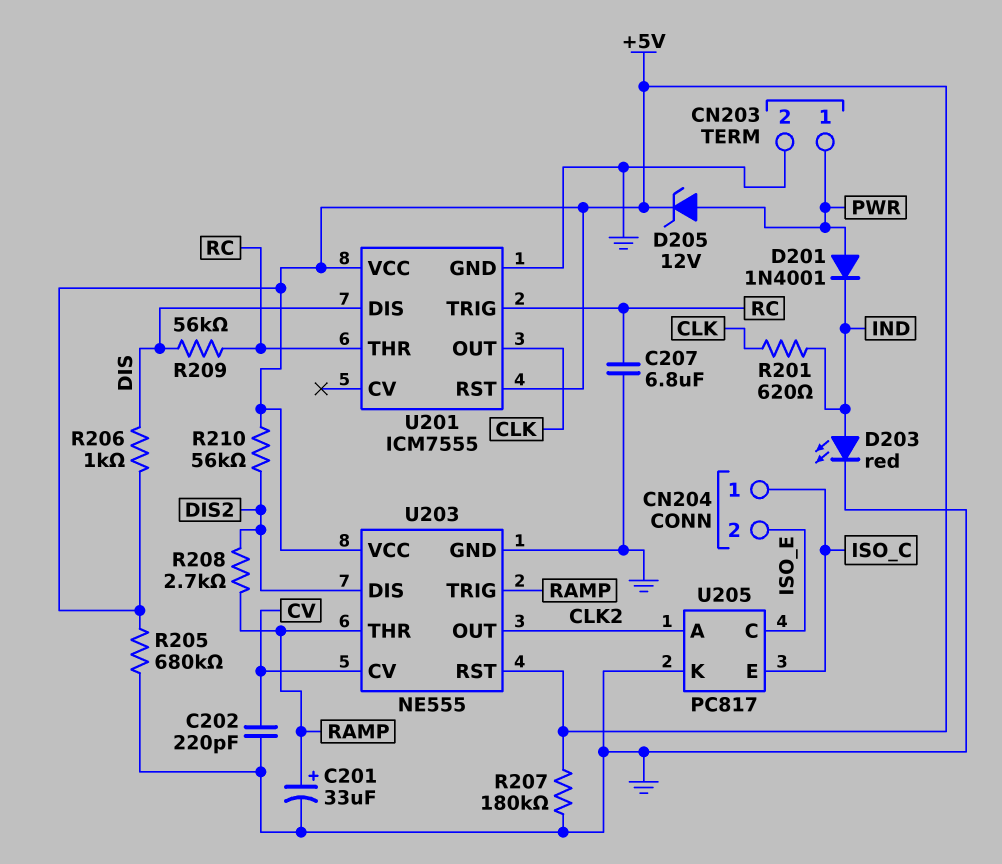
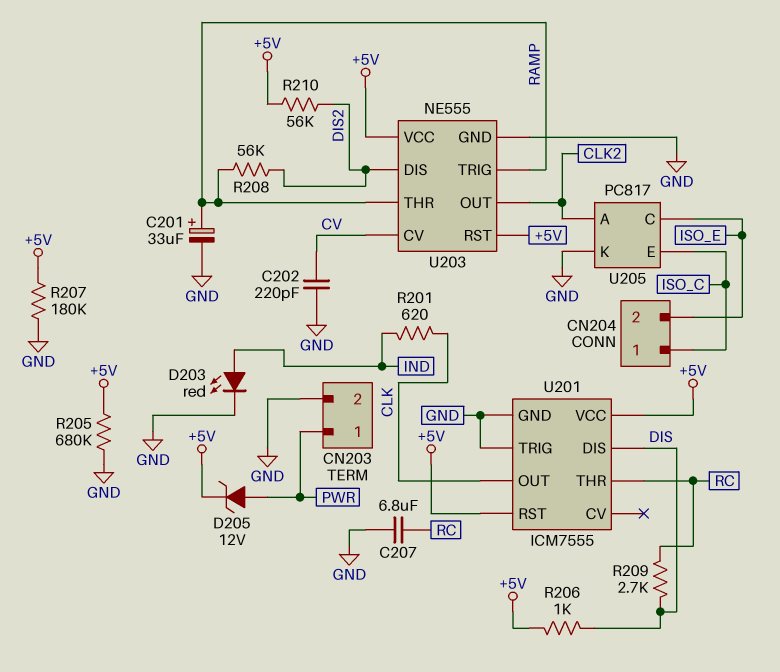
D201: diode 1N4001 (A PWR, K IND) -> none
R208: 2.7k (DIS2, RAMP) -> 56k (DIS2, RAMP)
R209: 56k (DIS, RC) -> 2.7k (DIS, RC)
U201 pin TRIG: RC -> GND

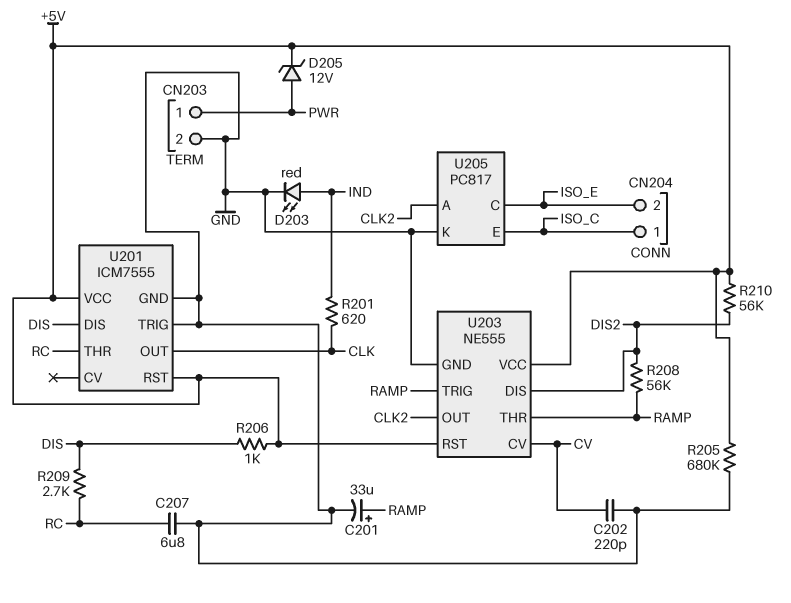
R207: 180k (+5V, GND) -> none

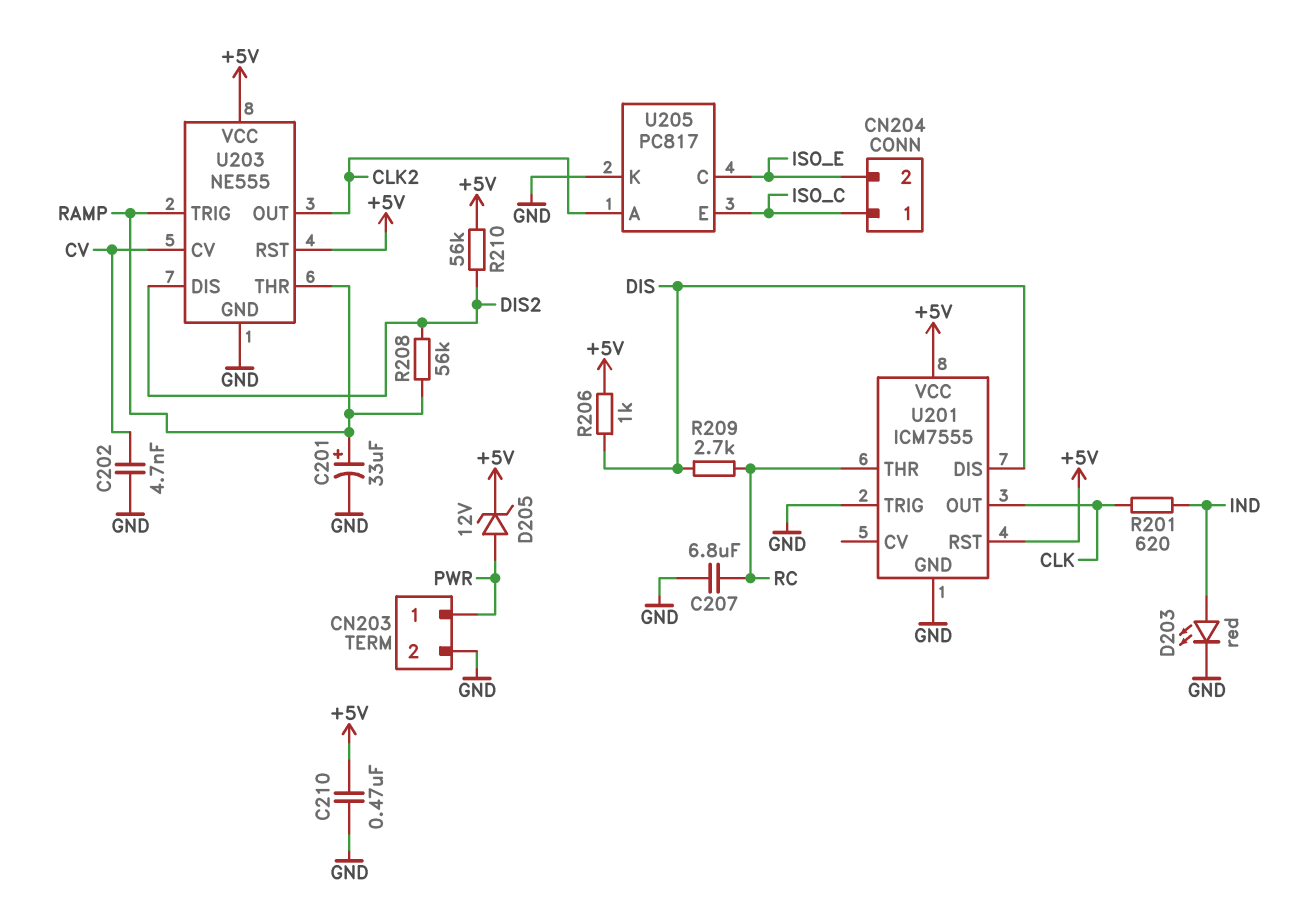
C202: 220pF (CV, GND) -> 4.7nF (CV, GND)
C210: none -> 470nF (+5V, GND)
R205: 680k (+5V, GND) -> none

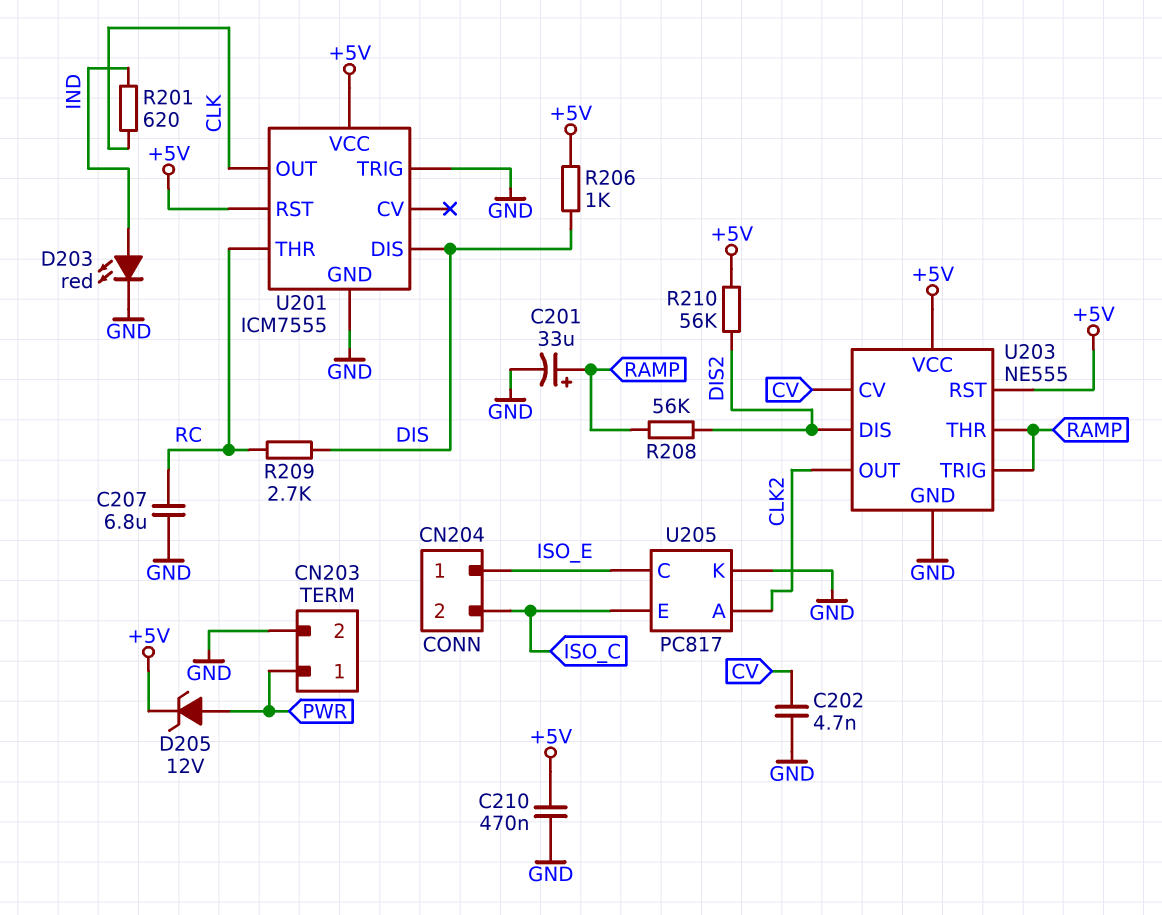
CN204 pin 1: ISO_C -> ISO_E
CN204 pin 2: ISO_E -> ISO_C

